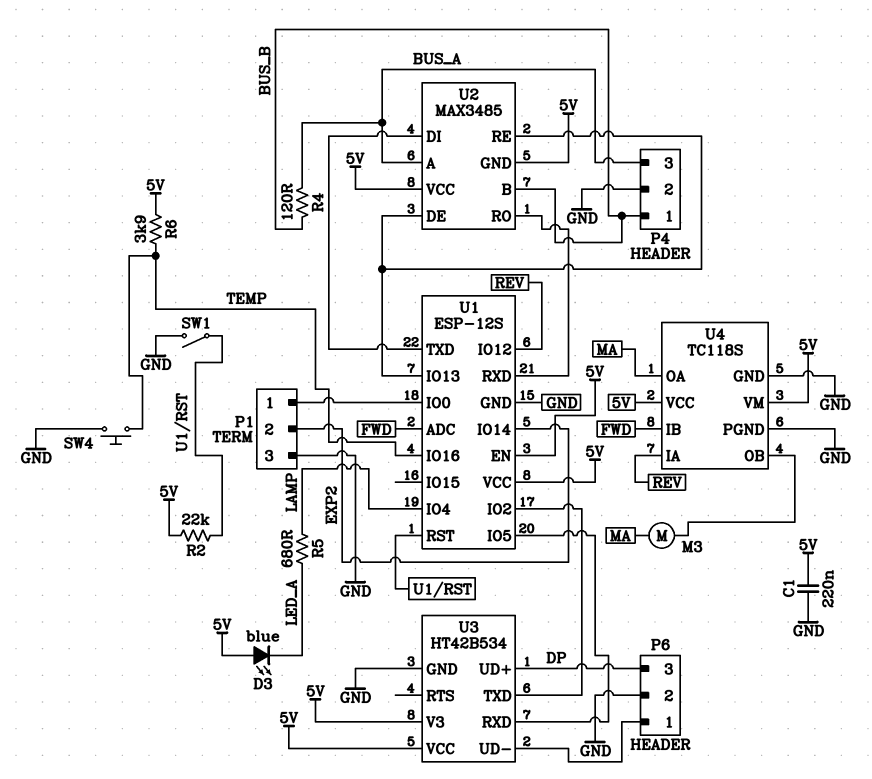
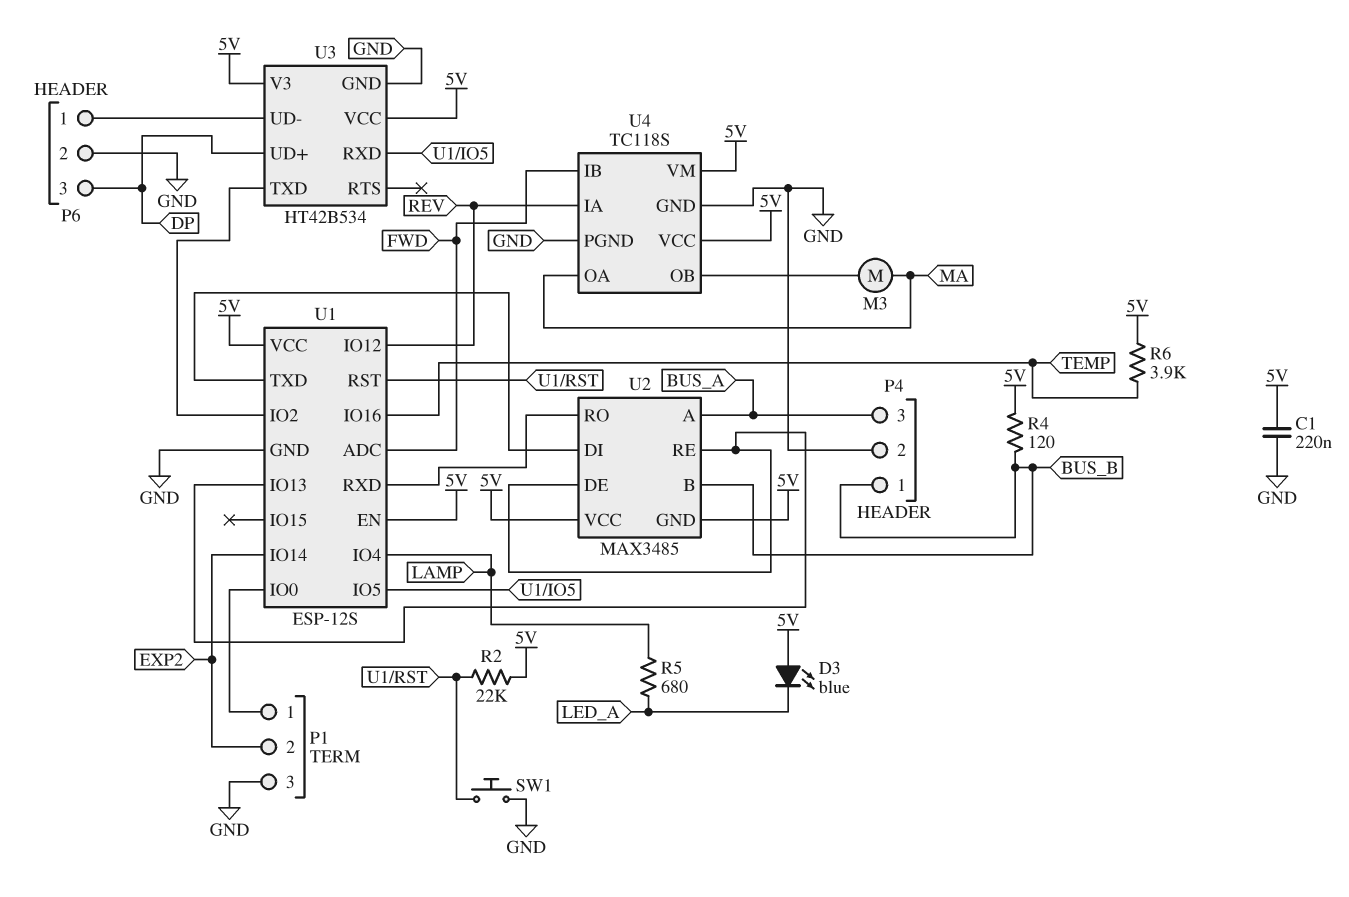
R4: 120 (BUS_A, BUS_B) -> 120 (5V, BUS_B)
SW1: switch (GND, U1/RST) -> button (GND, U1/RST)
SW4: button (GND, TEMP) -> none

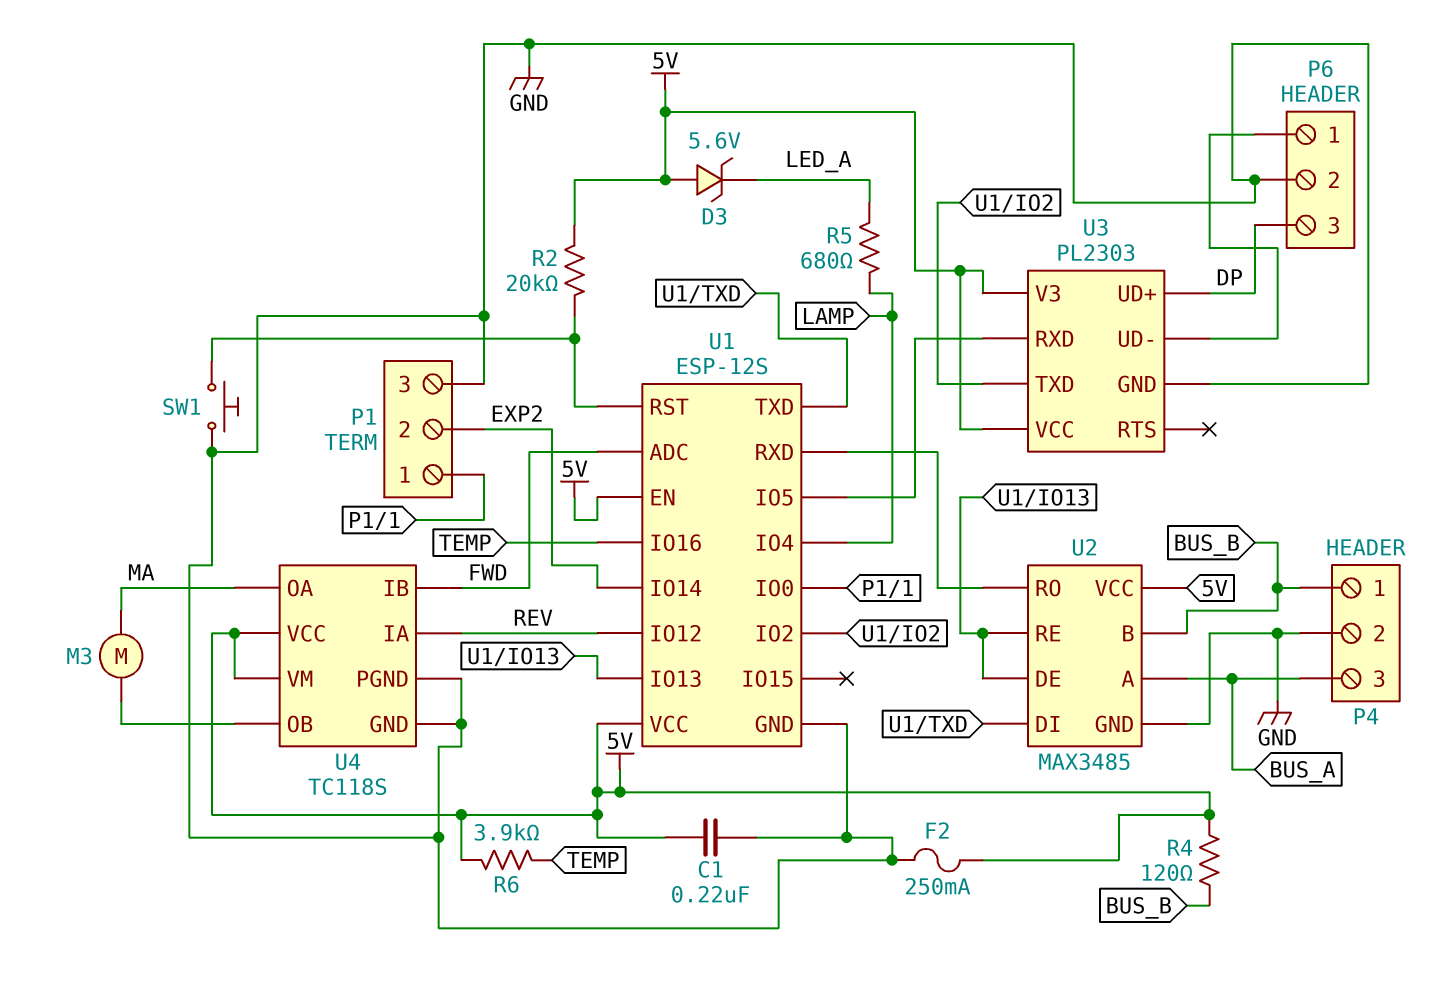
D3: LED blue (A 5V, K LED_A) -> zener 5.6V (A 5V, K LED_A)
F2: none -> 250mA (5V, GND)
R2: 22k (5V, U1/RST) -> 20k (5V, U1/RST)
U2 pin GND: 5V -> GND
U3: HT42B534 -> PL2303

